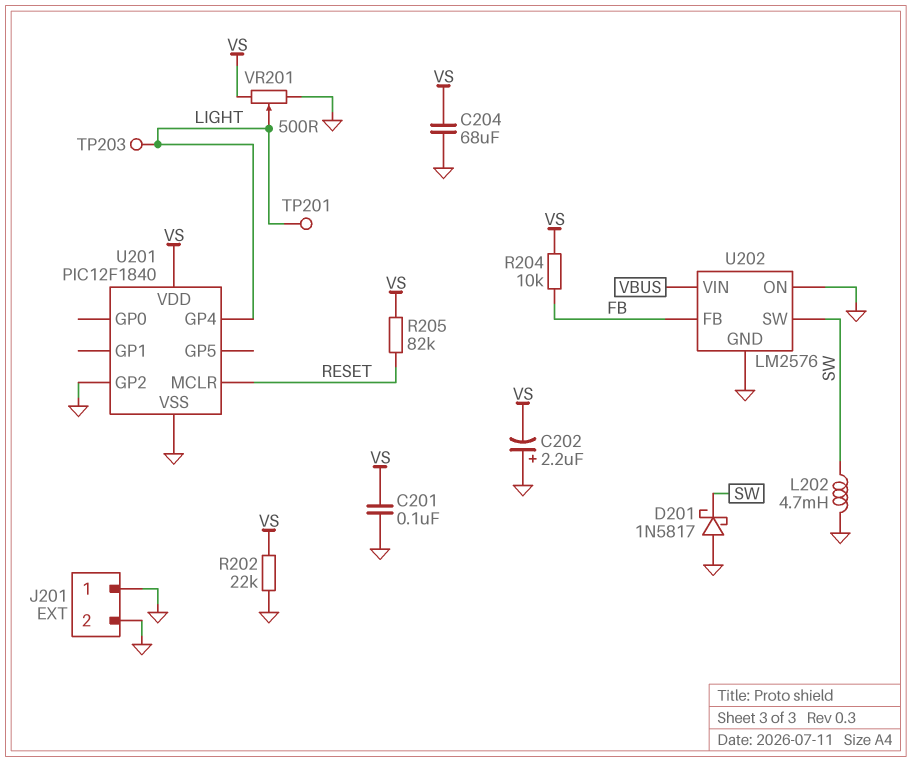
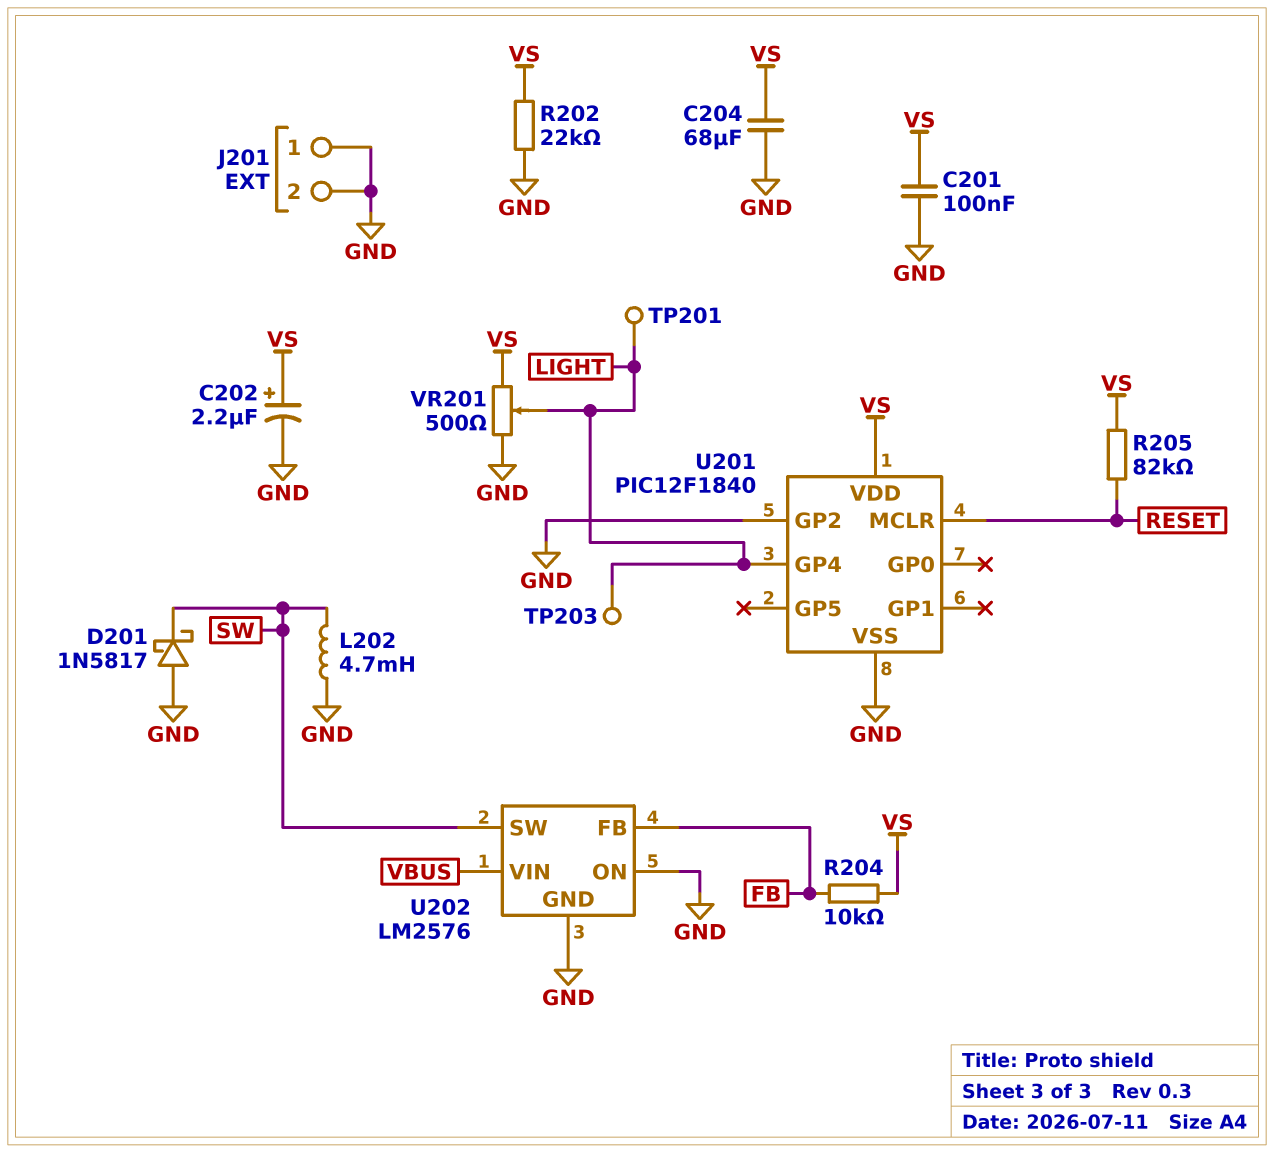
C202: 2.2uF (plus GND, minus VS) -> 2.2uF (plus VS, minus GND)

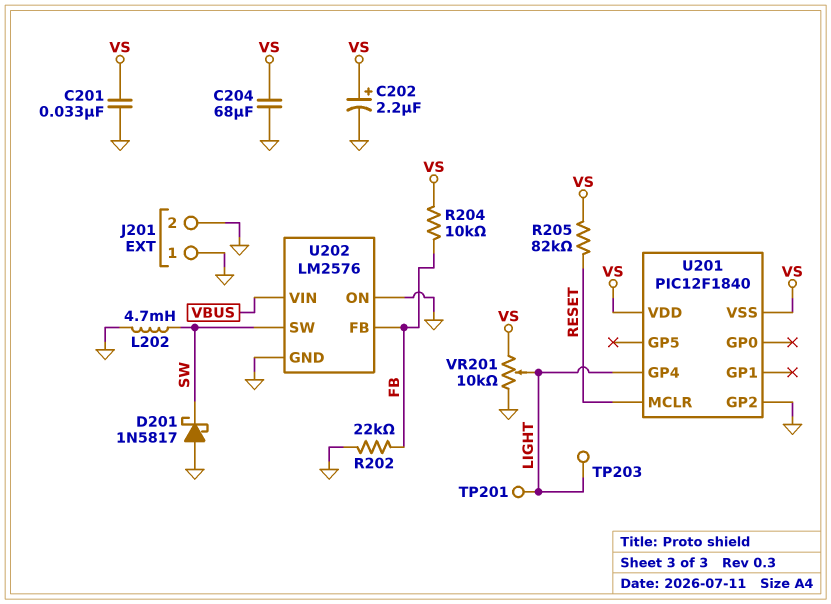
C201: 100nF (GND, VS) -> 33nF (GND, VS)
R202: 22k (GND, VS) -> 22k (FB, GND)
U201 pin VSS: GND -> VS
VR201: 500 (GND, VS, wiper LIGHT) -> 10k (GND, VS, wiper LIGHT)

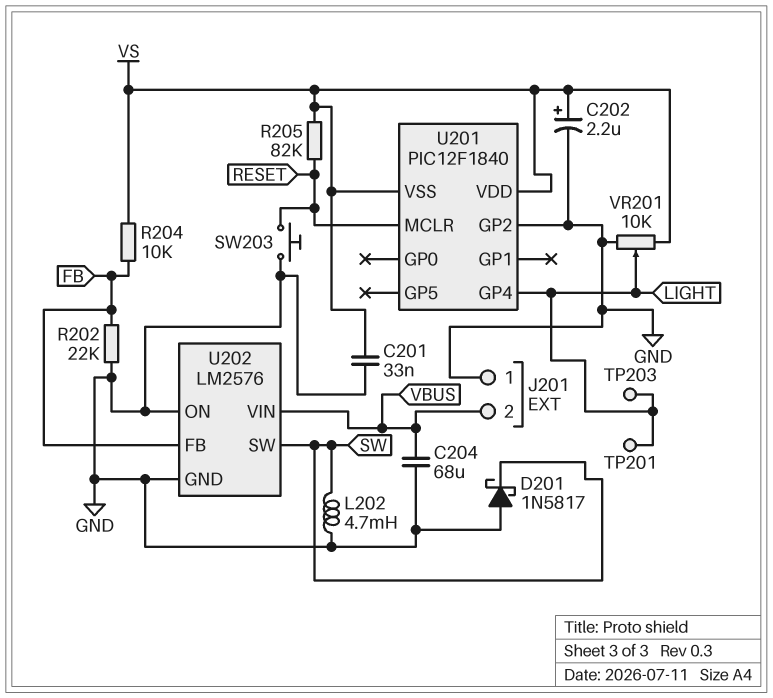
C204: 68uF (GND, VS) -> 68uF (GND, VBUS)
J201 pin 2: GND -> VBUS
SW203: none -> button (GND, RESET)

